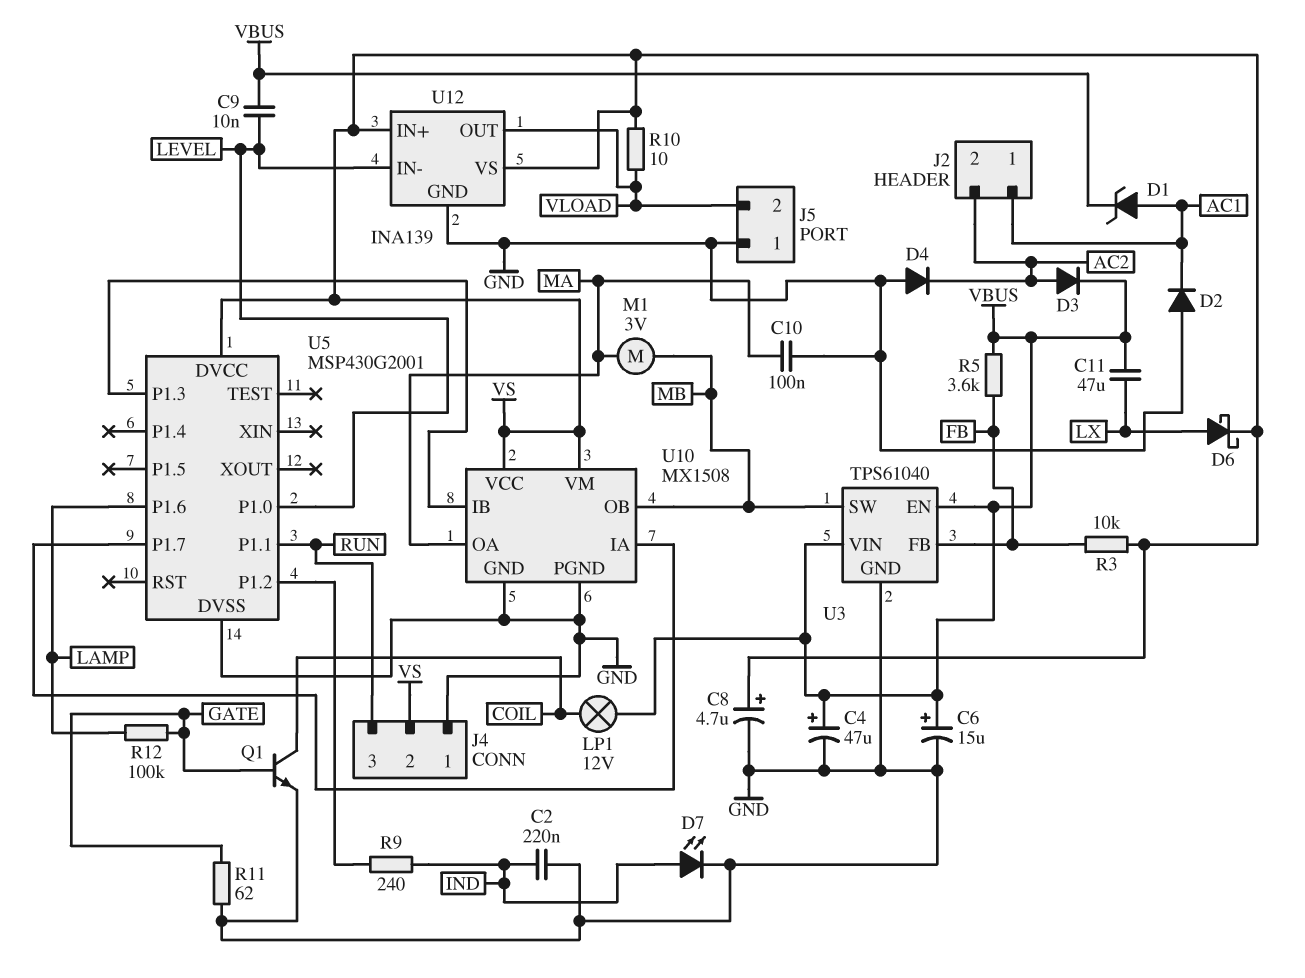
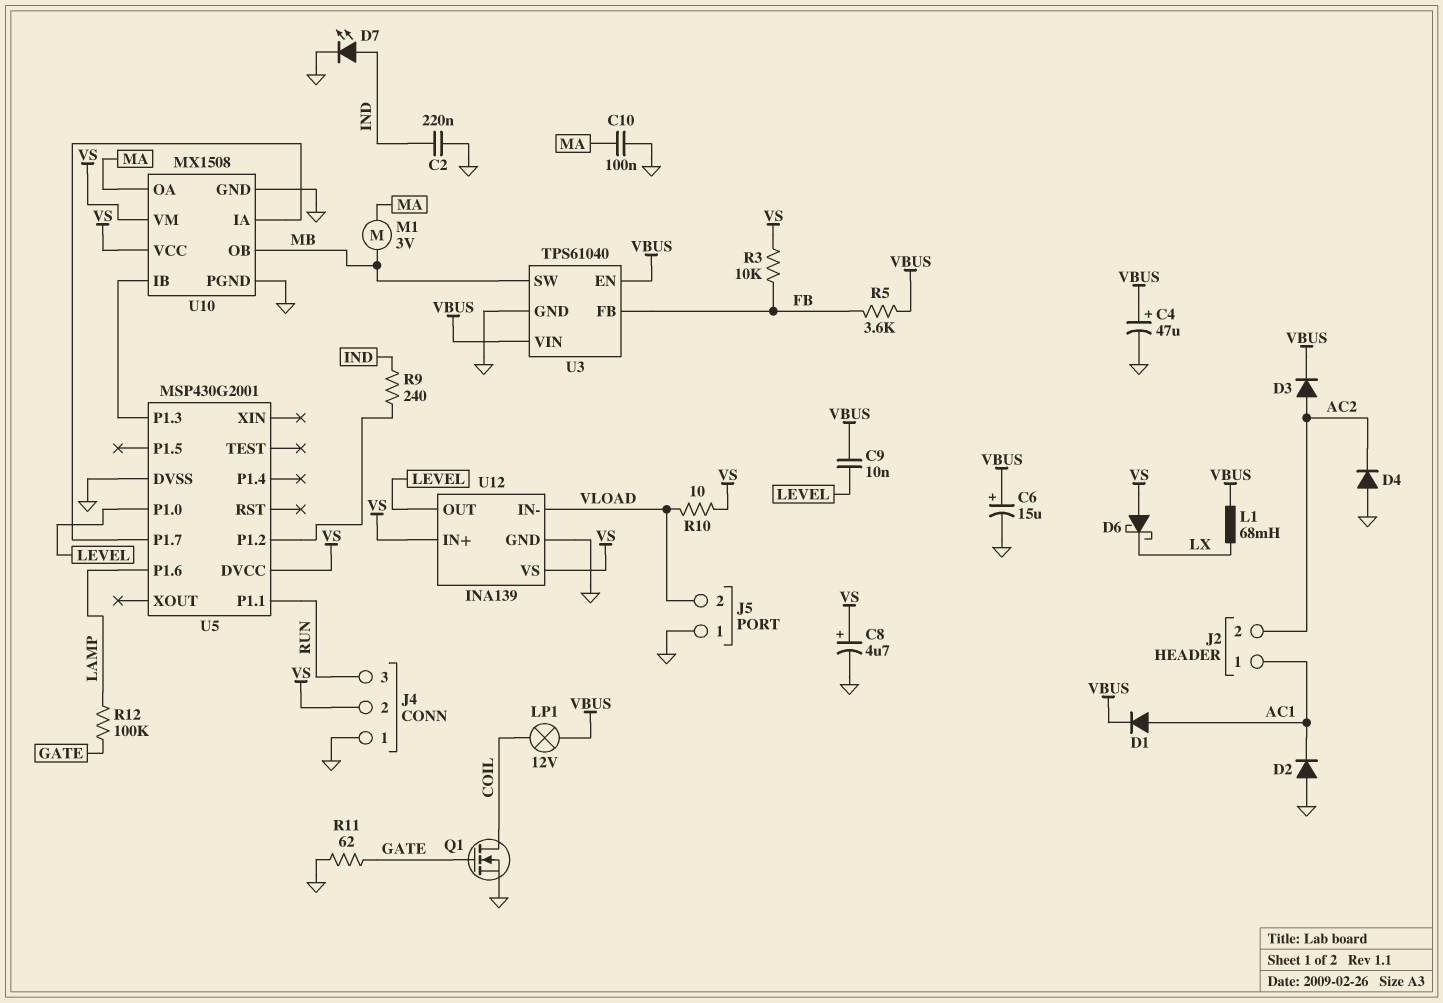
C11: 47uF (LX, VBUS) -> none
D1: zener (A AC1, K VBUS) -> diode (A AC1, K VBUS)
D6: schottky (A LX, K VS) -> schottky (A VS, K LX)
L1: none -> 68mH (LX, VBUS)
Q1: NPN (B GATE, C COIL, E GND) -> NMOS (G GATE, D COIL, S GND)
U12 pin IN-: LEVEL -> VLOAD
U12 pin OUT: VLOAD -> LEVEL

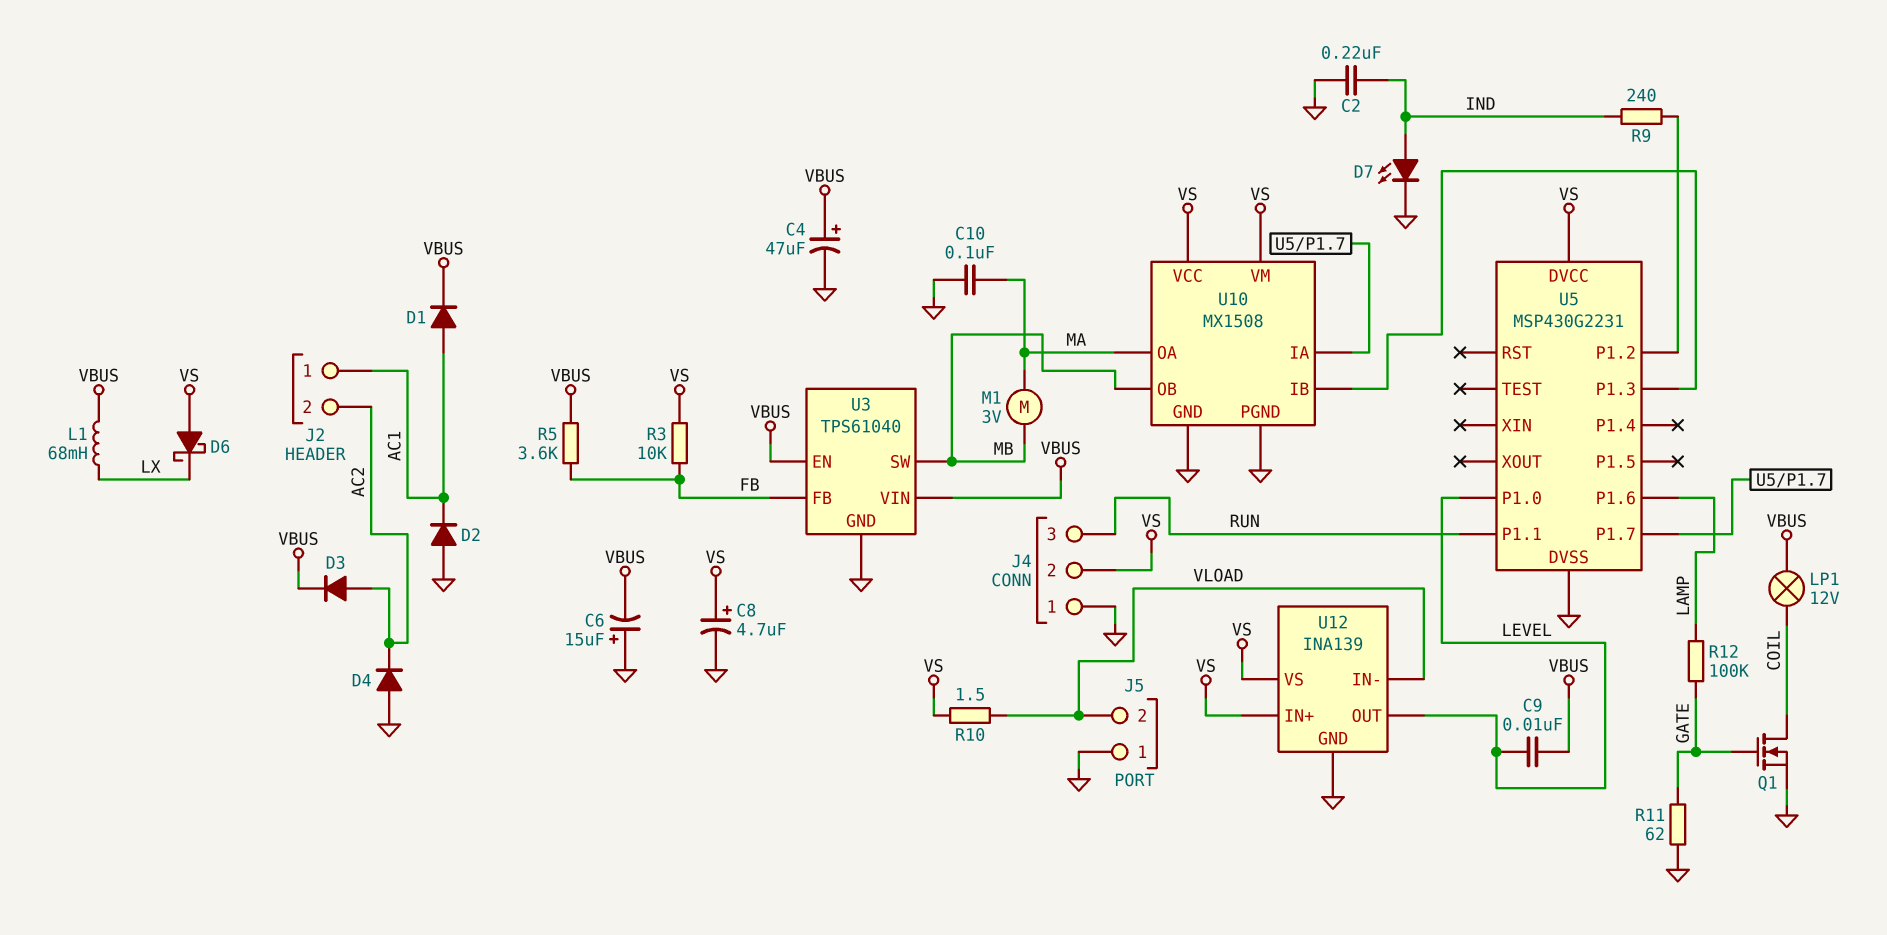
C6: 15uF (plus VBUS, minus GND) -> 15uF (plus GND, minus VBUS)
R10: 10 (VLOAD, VS) -> 1.5 (VLOAD, VS)
U5: MSP430G2001 -> MSP430G2231

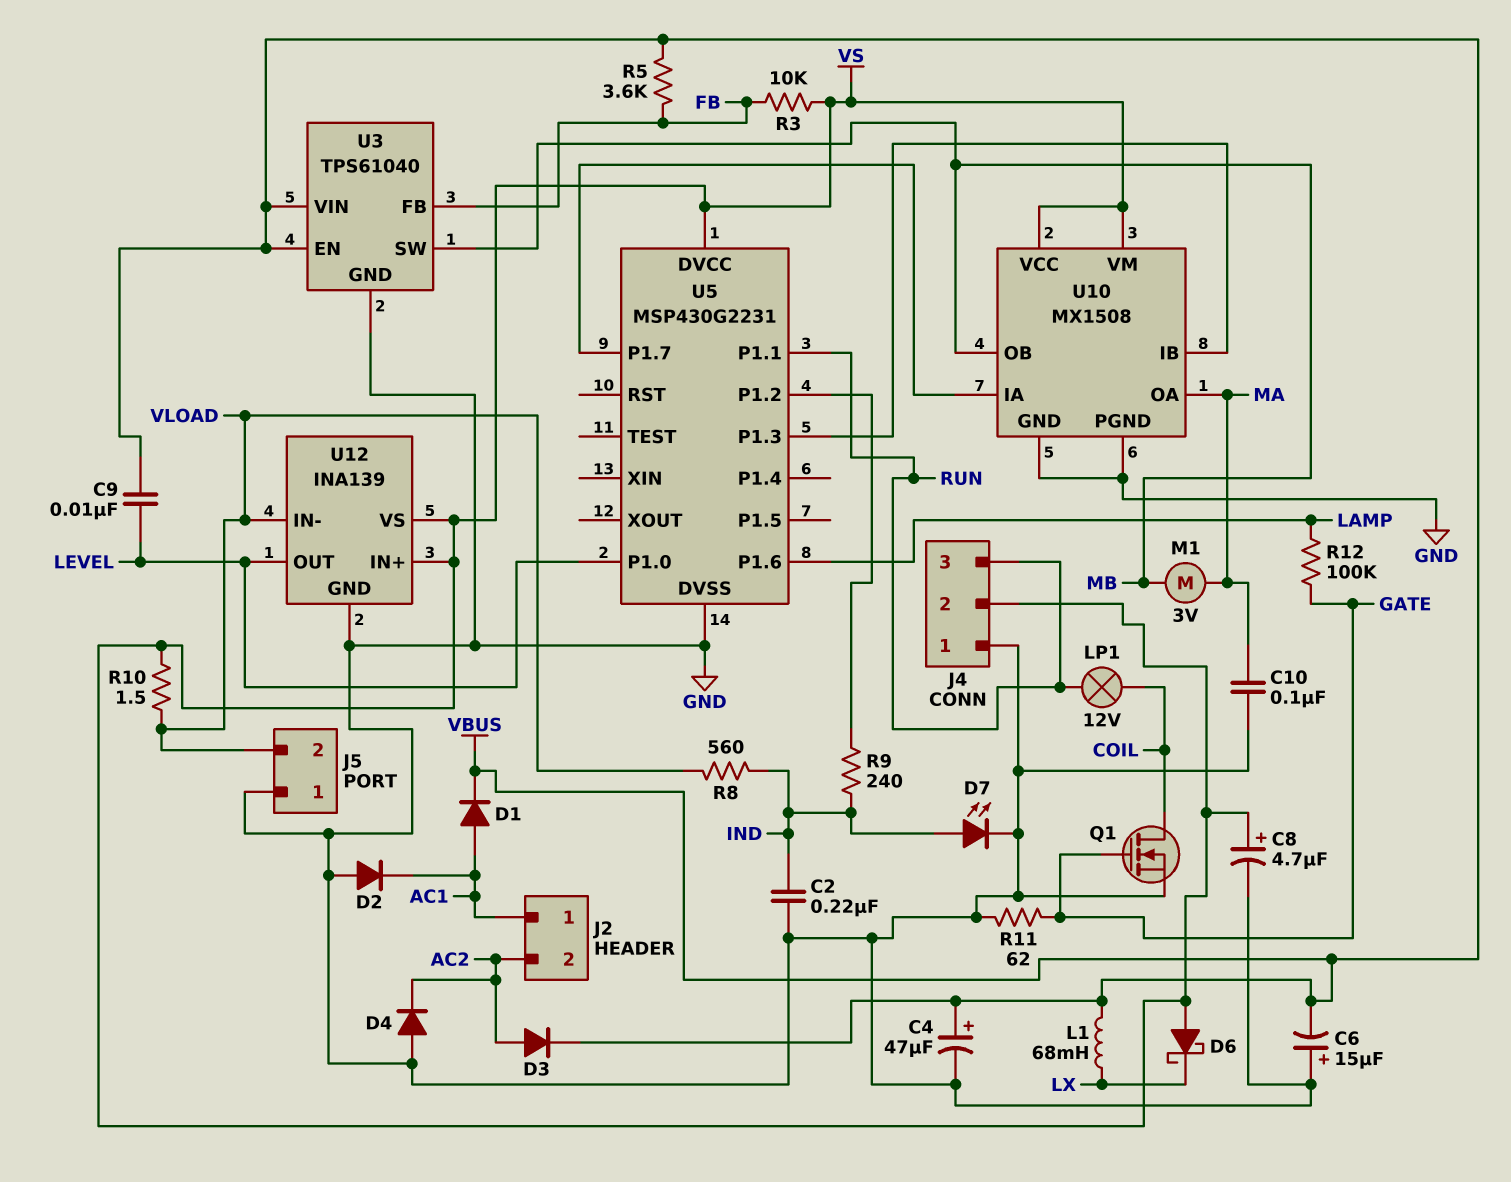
LP1: lamp 12V (COIL, VBUS) -> lamp 12V (COIL, RUN)
R8: none -> 560 (IND, VLOAD)

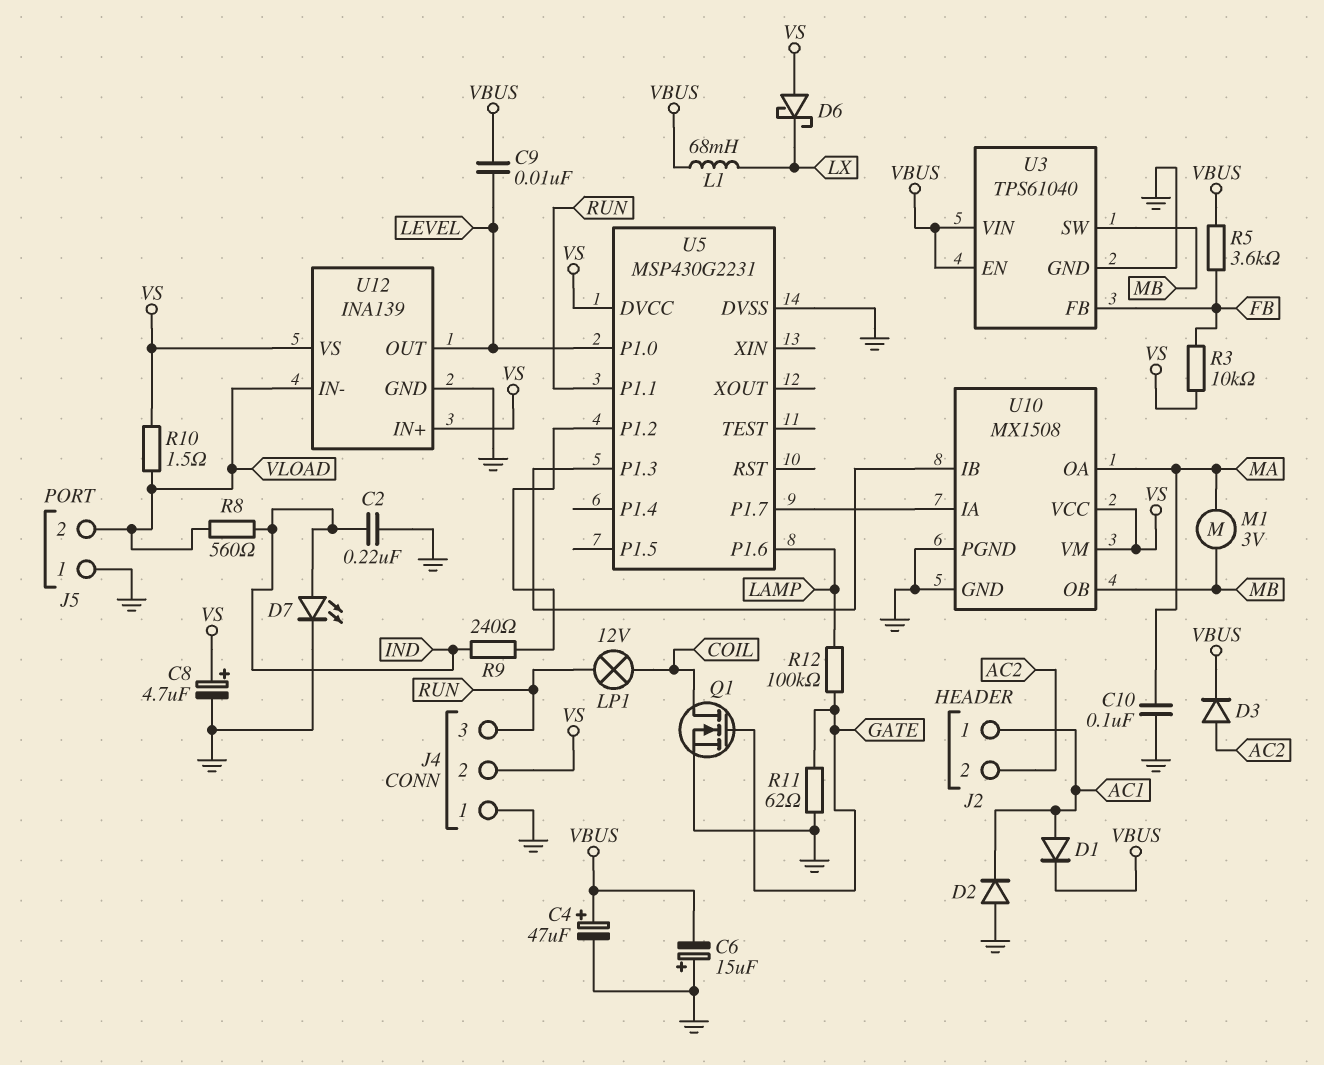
D4: diode (A GND, K AC2) -> none

